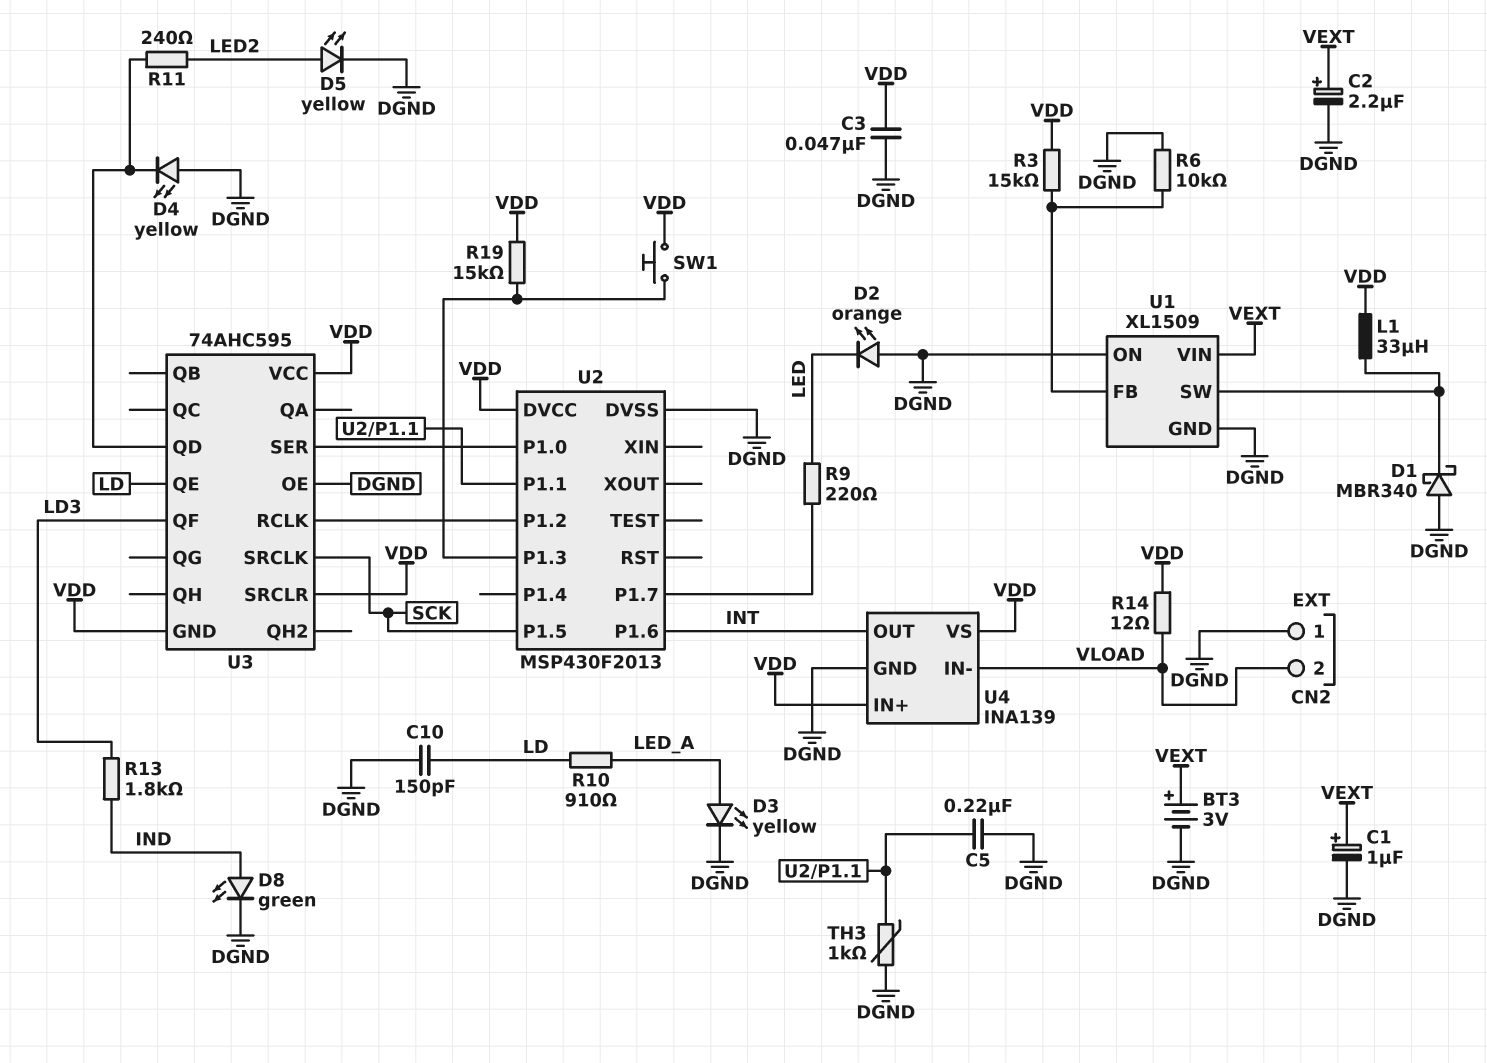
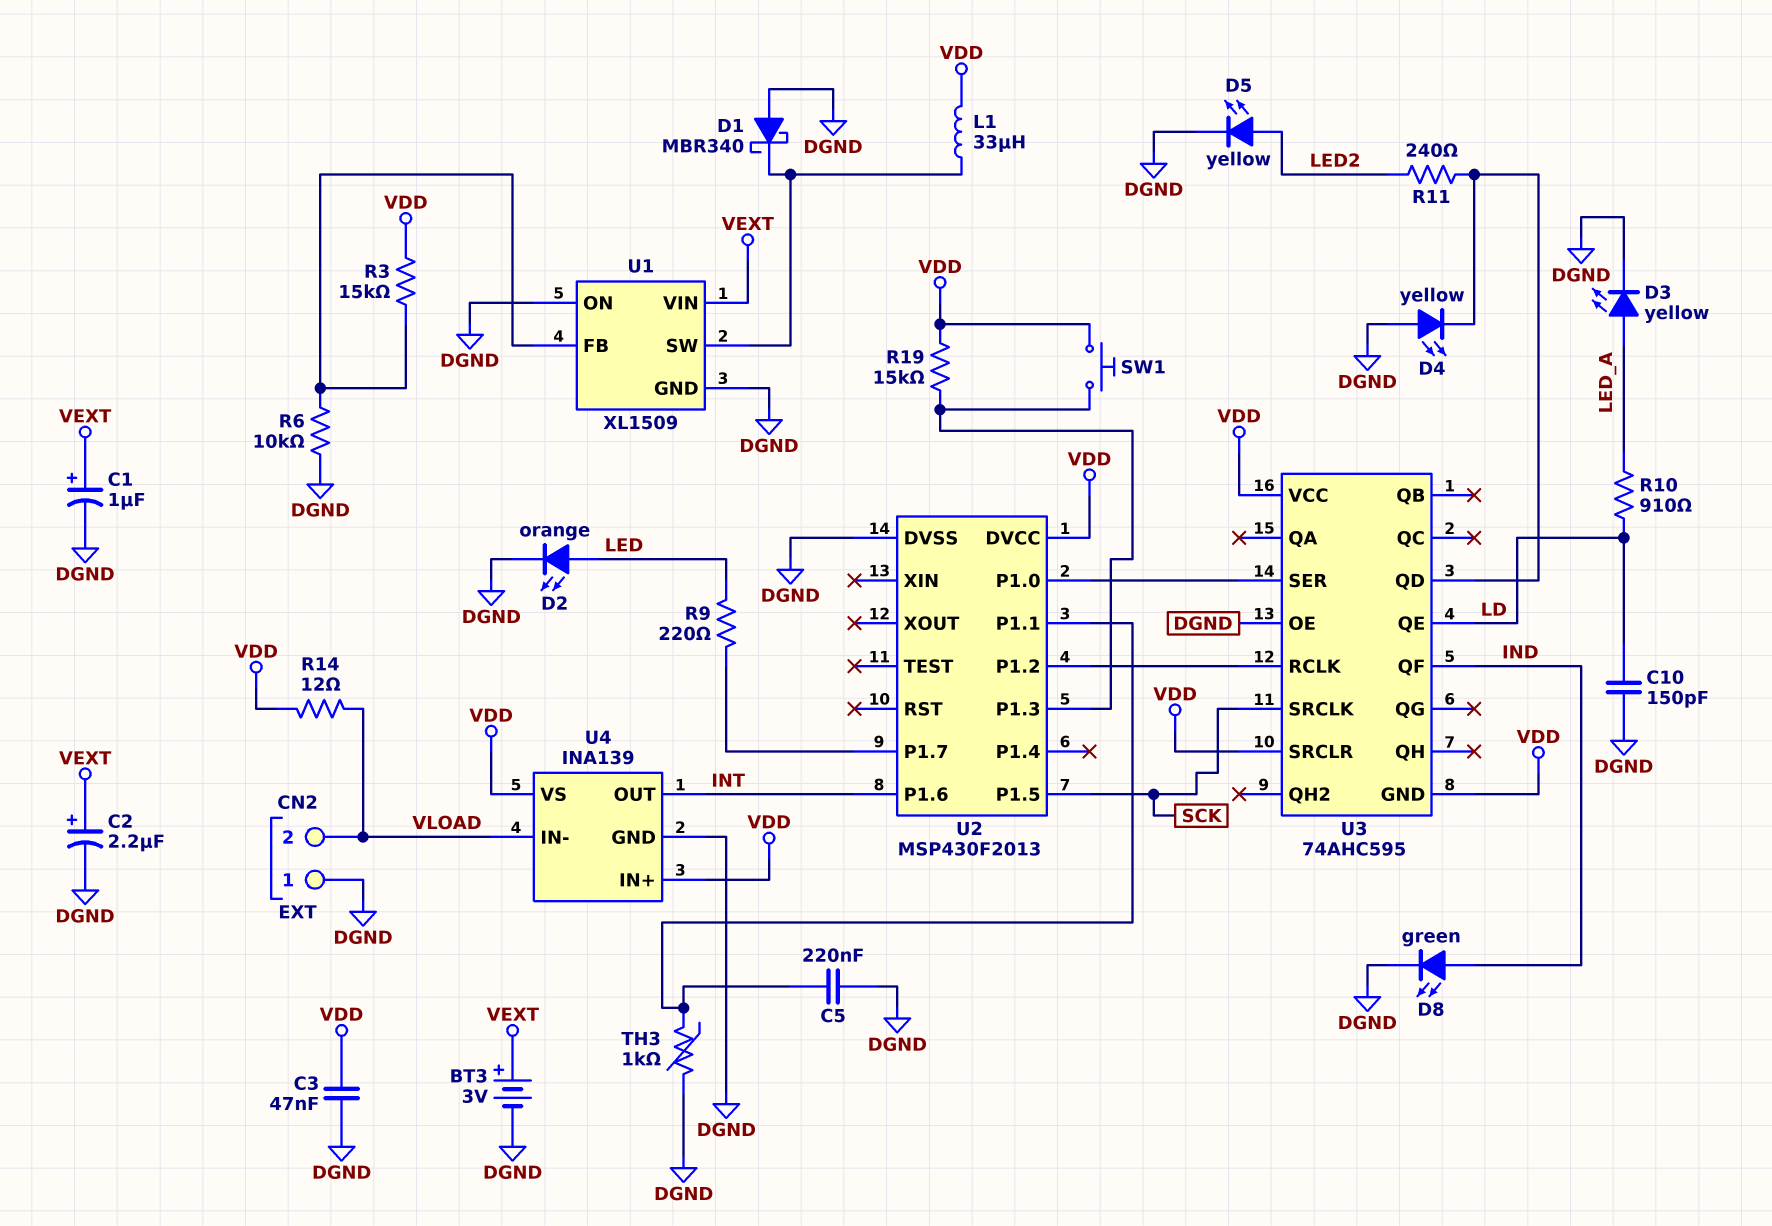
D2: LED orange (A DGND, K LED) -> LED orange (A LED, K DGND)
R13: 1.8k (IND, LD3) -> none
U3 pin QF: LD3 -> IND

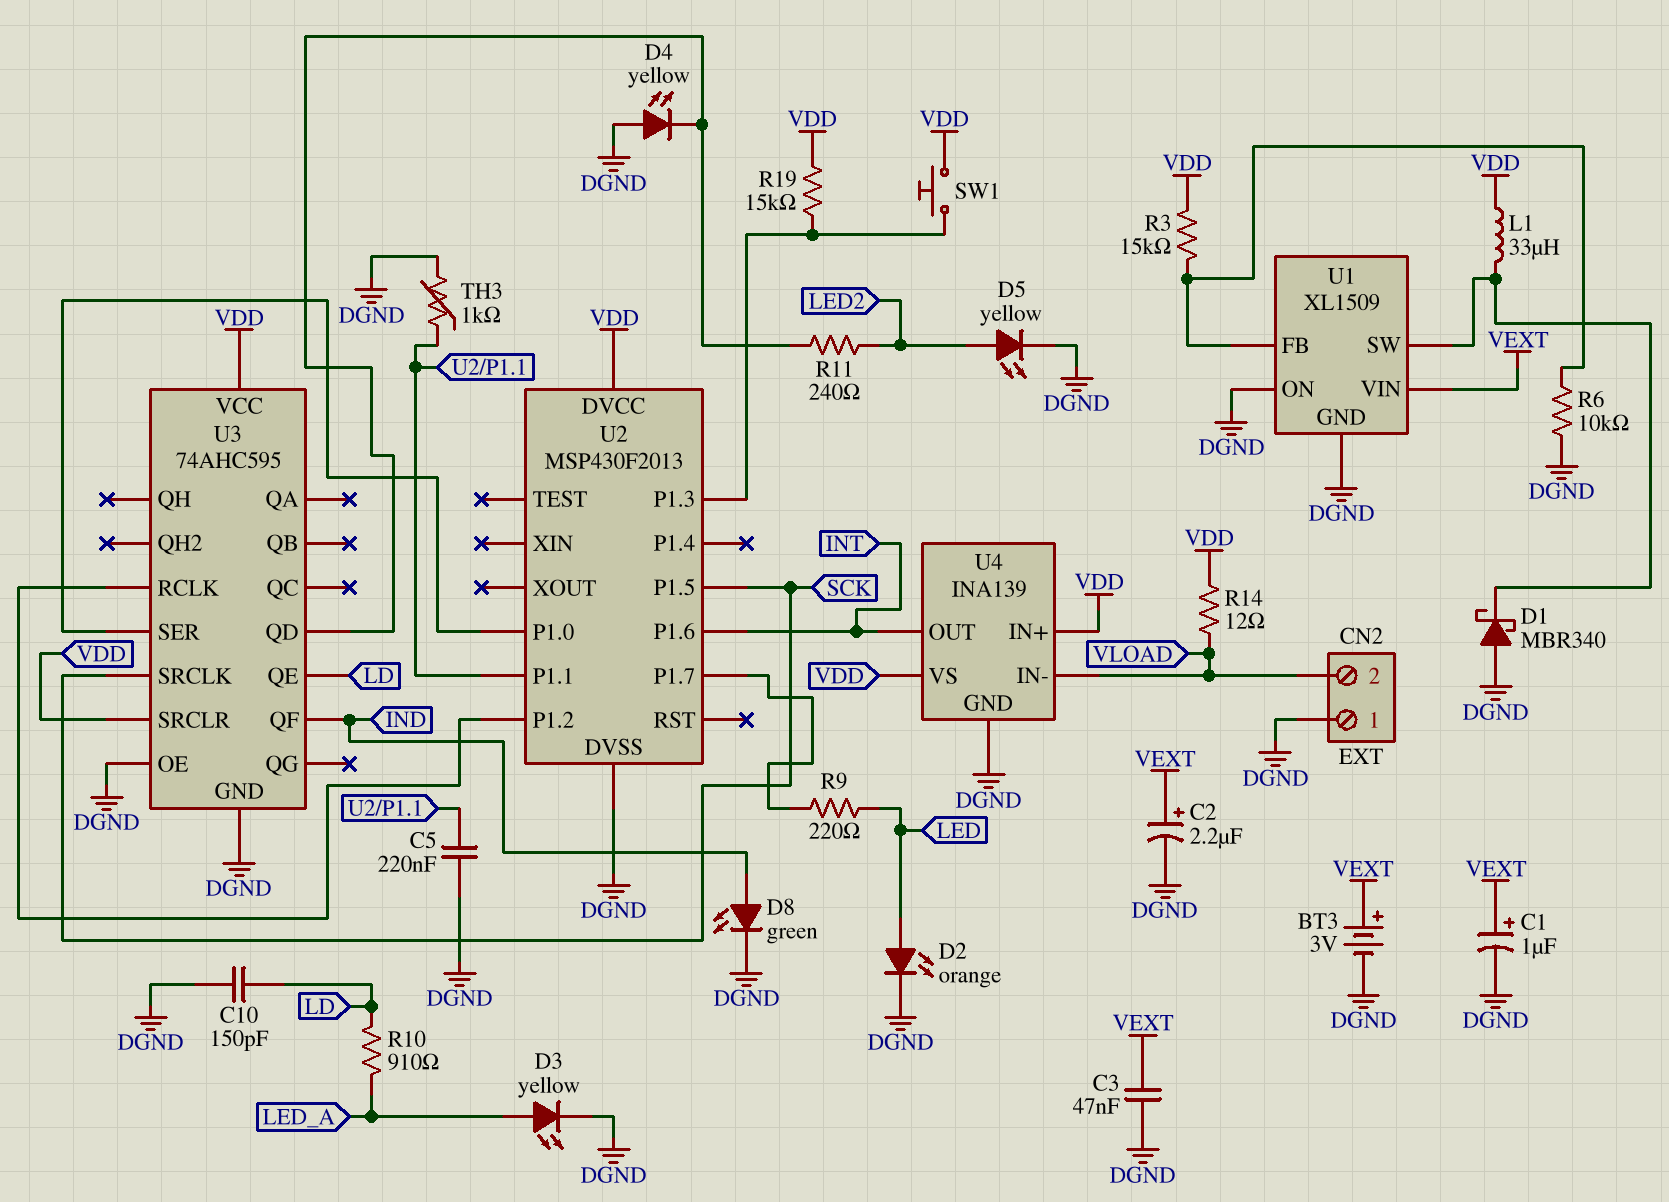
C3: 47nF (DGND, VDD) -> 47nF (DGND, VEXT)
U3 pin GND: VDD -> DGND

